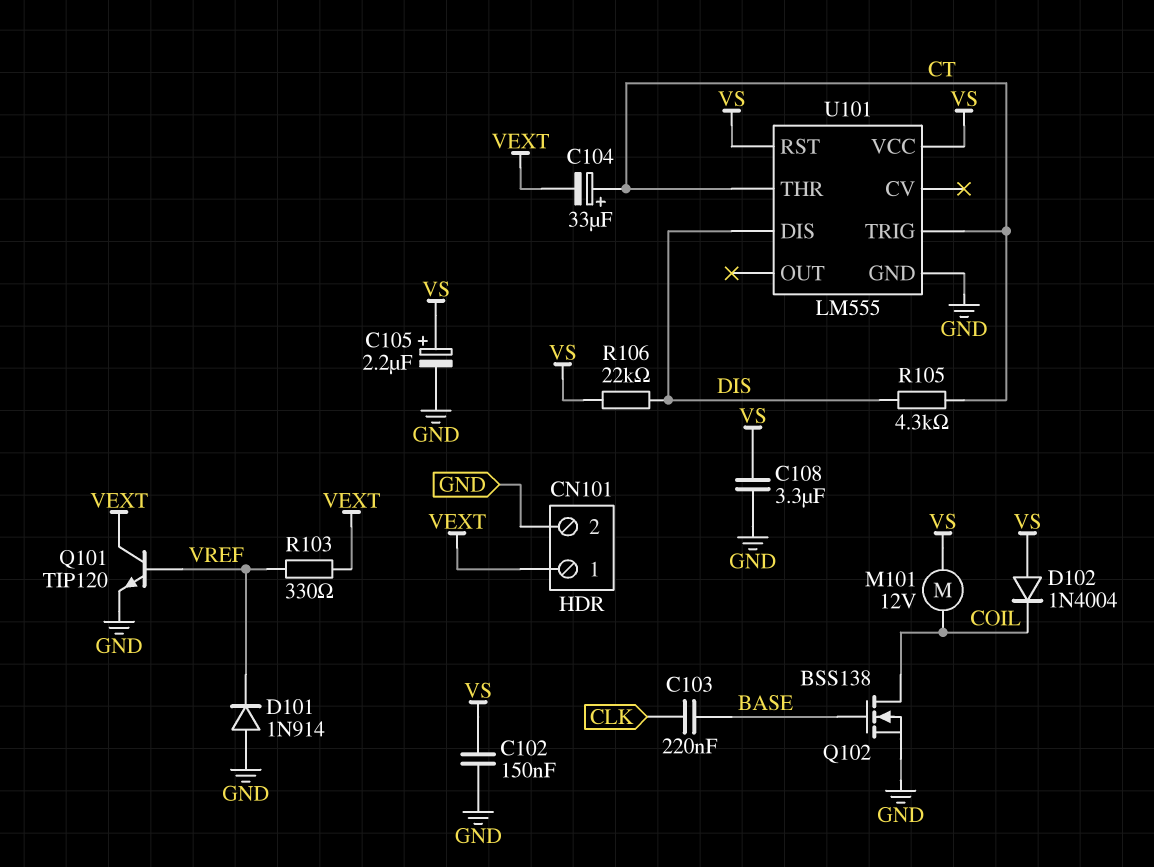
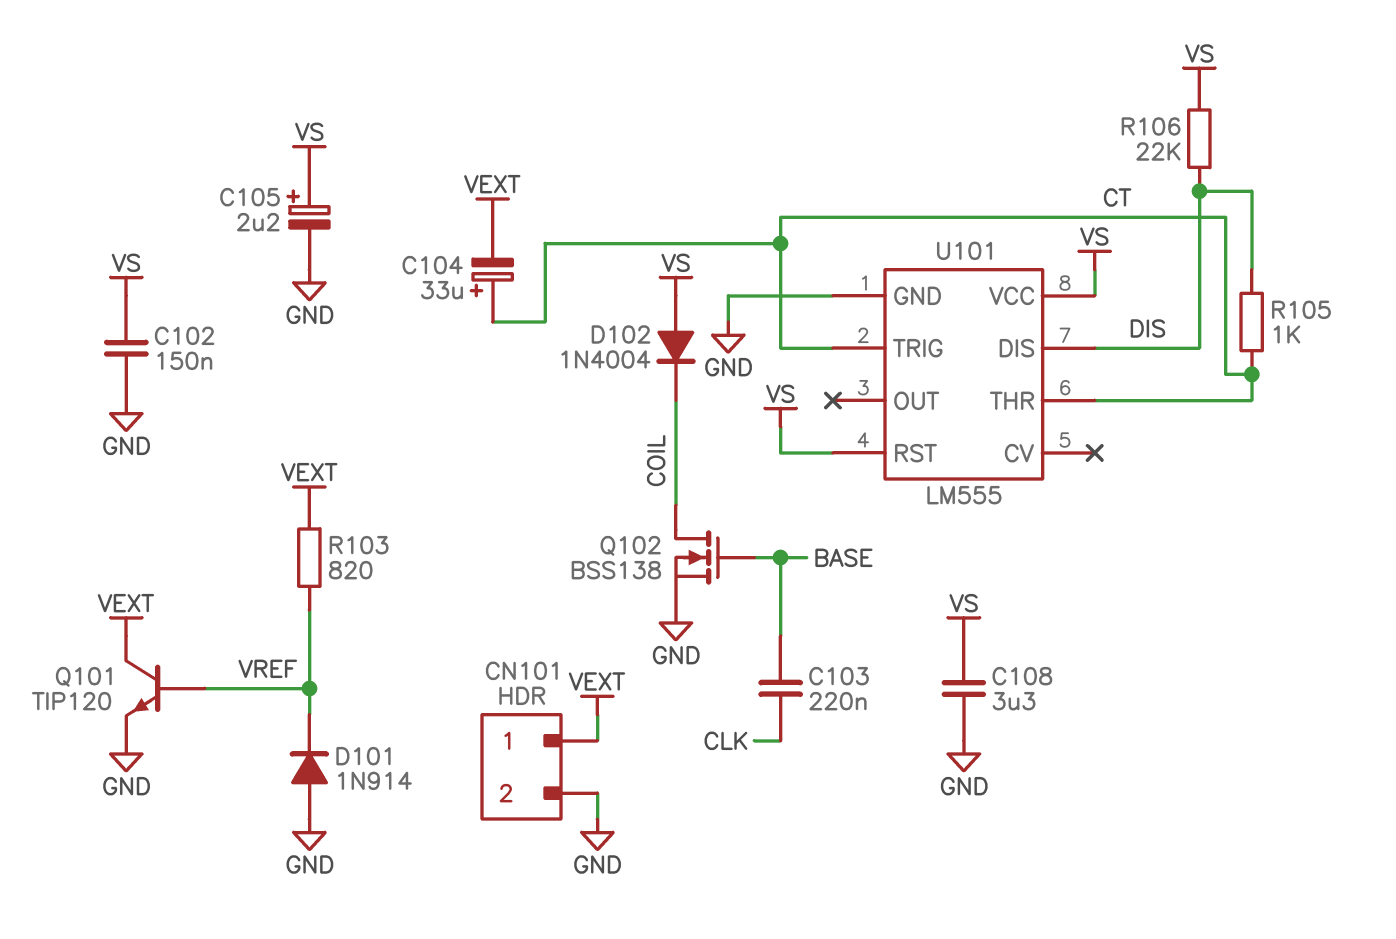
M101: motor 12V (COIL, VS) -> none
R103: 330 (VEXT, VREF) -> 820 (VEXT, VREF)
R105: 4.3k (CT, DIS) -> 1k (CT, DIS)

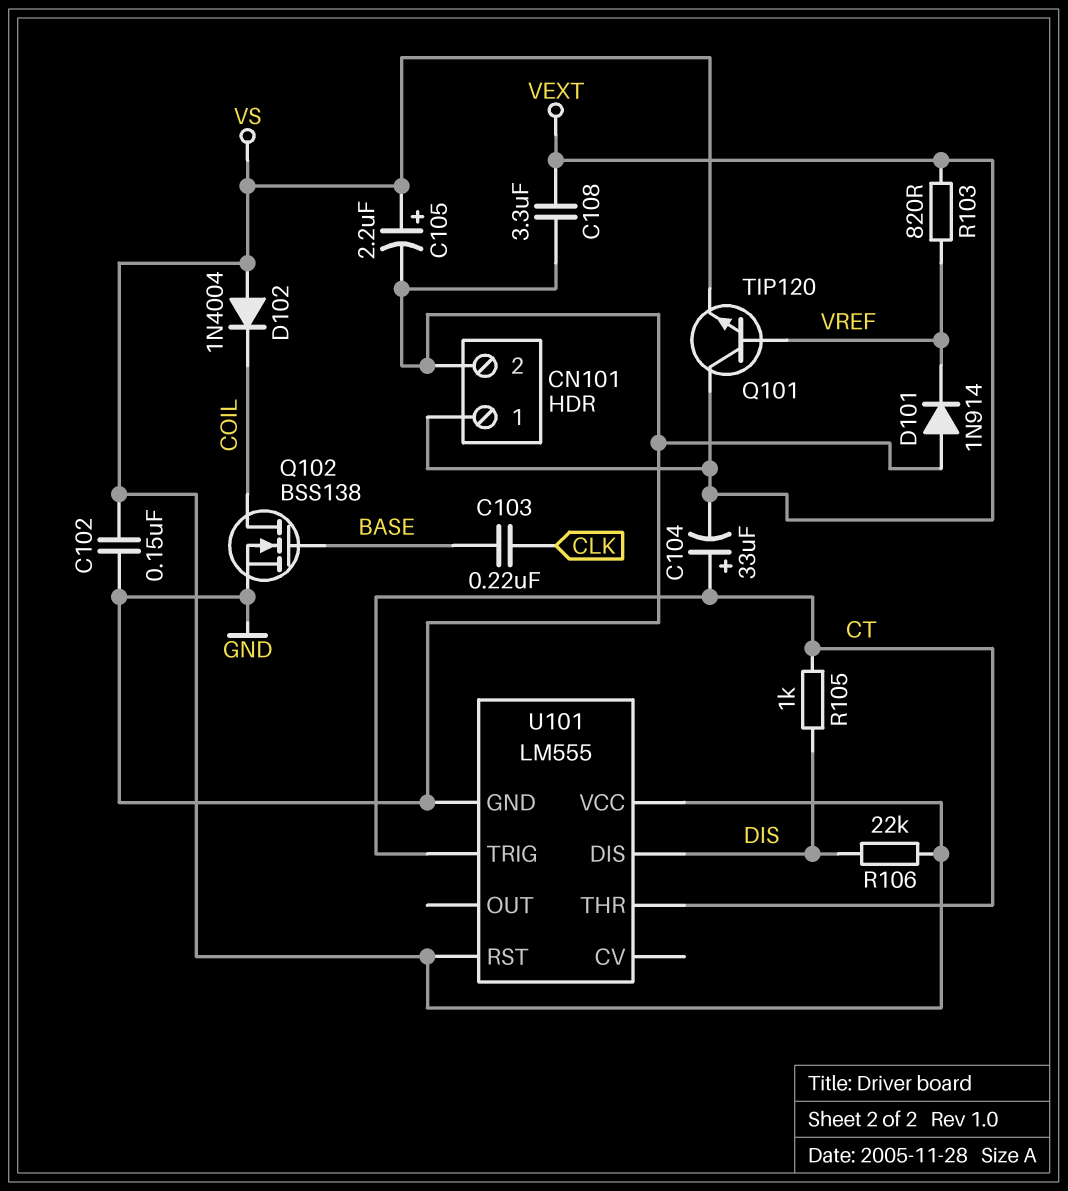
C108: 3.3uF (GND, VS) -> 3.3uF (GND, VEXT)
Q101: NPN TIP120 (B VREF, C VEXT, E GND) -> NPN TIP120 (B VREF, C VEXT, E VS)

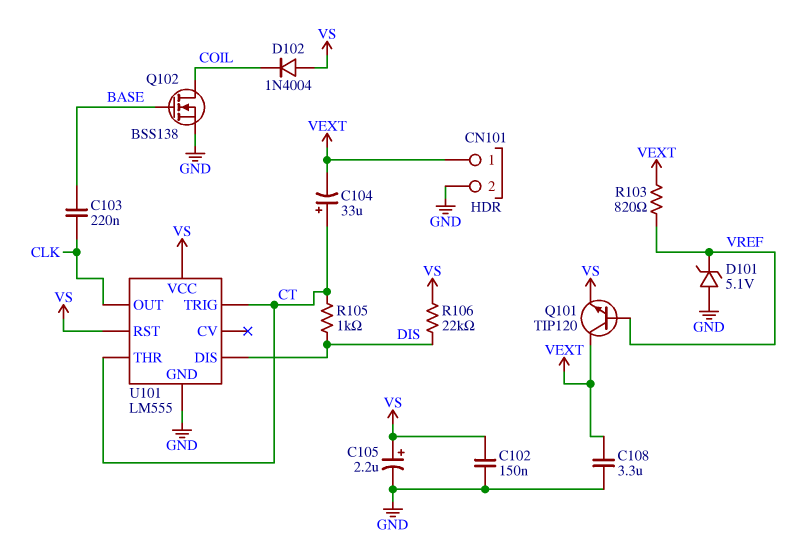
D101: diode 1N914 (A GND, K VREF) -> zener 5.1V (A GND, K VREF)
U101 pin OUT: none -> CLK

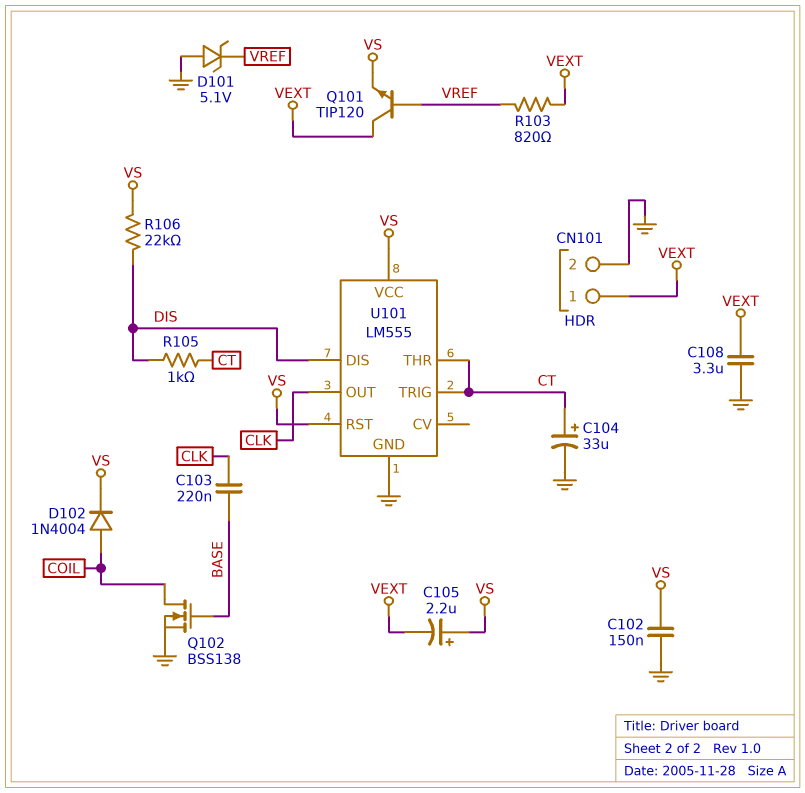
C104: 33uF (plus CT, minus VEXT) -> 33uF (plus CT, minus GND)
C105: 2.2uF (plus VS, minus GND) -> 2.2uF (plus VS, minus VEXT)
D102: diode 1N4004 (A VS, K COIL) -> diode 1N4004 (A COIL, K VS)

